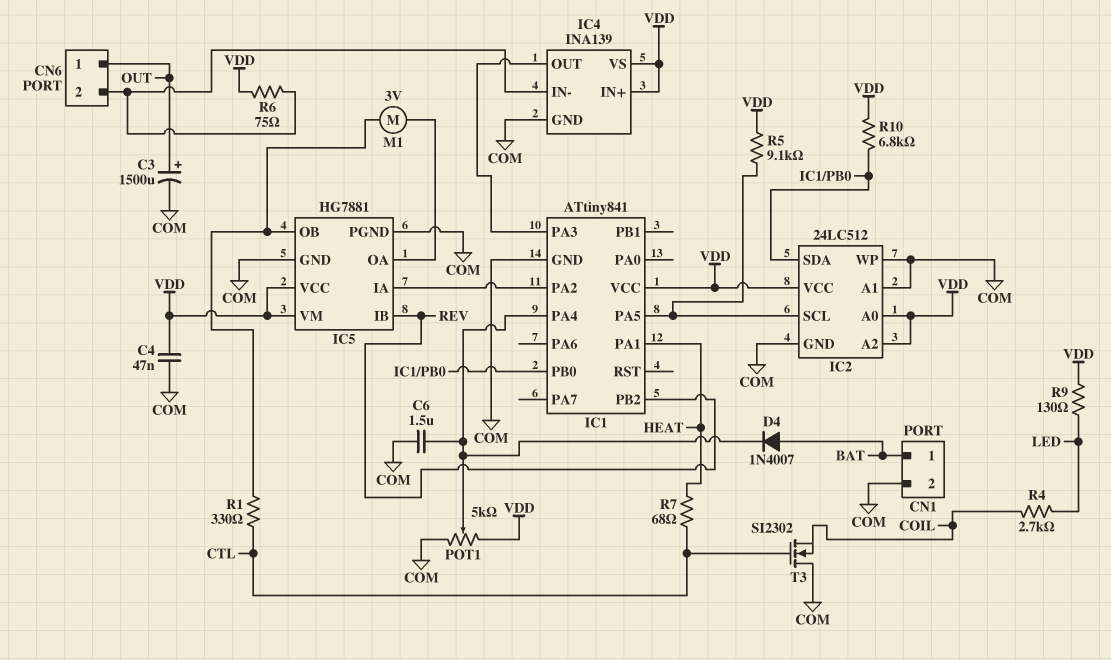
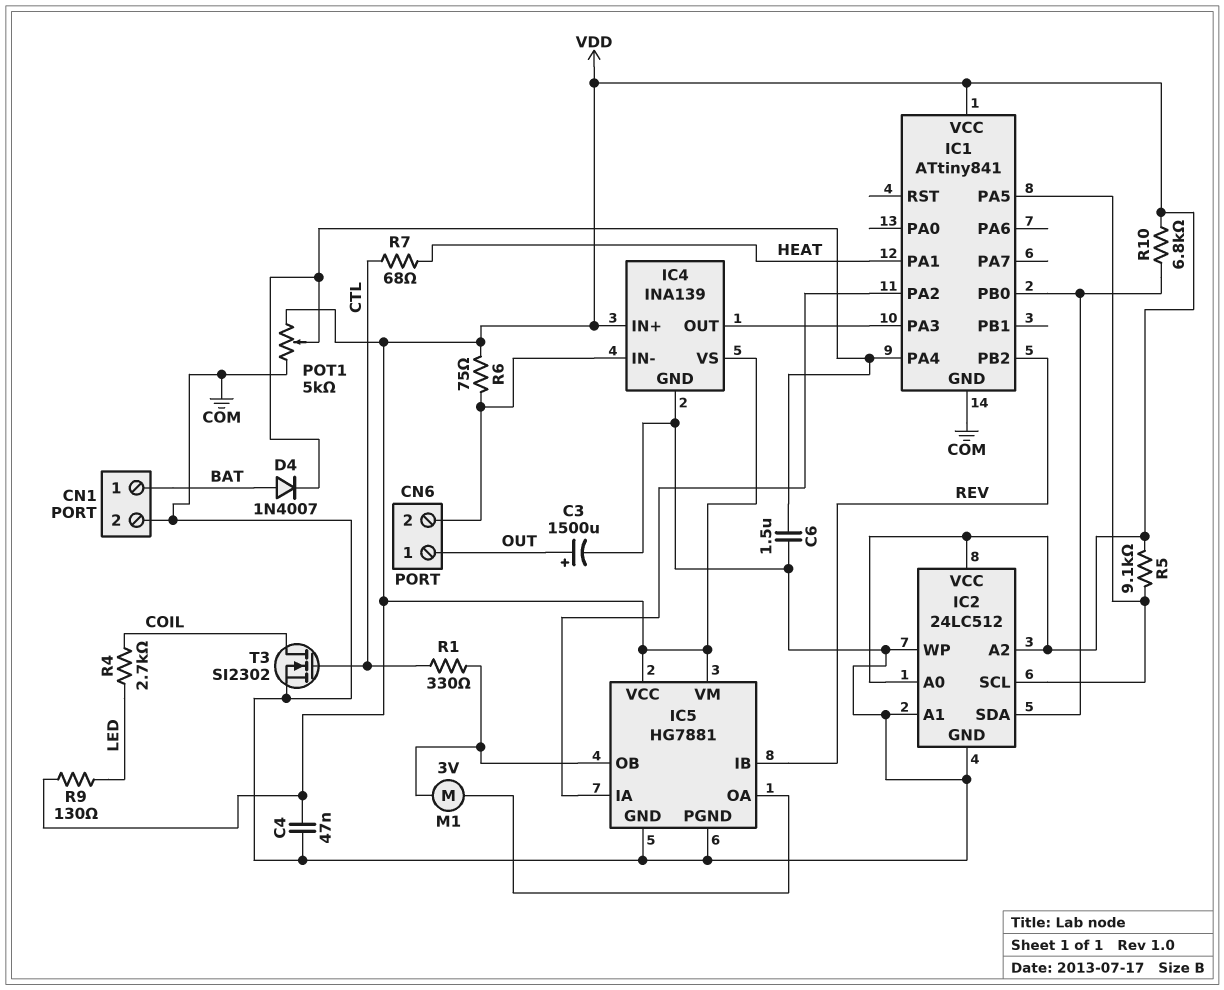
T3: NMOS SI2302 (G CTL, D COM, S COIL) -> NMOS SI2302 (G CTL, D COIL, S COM)

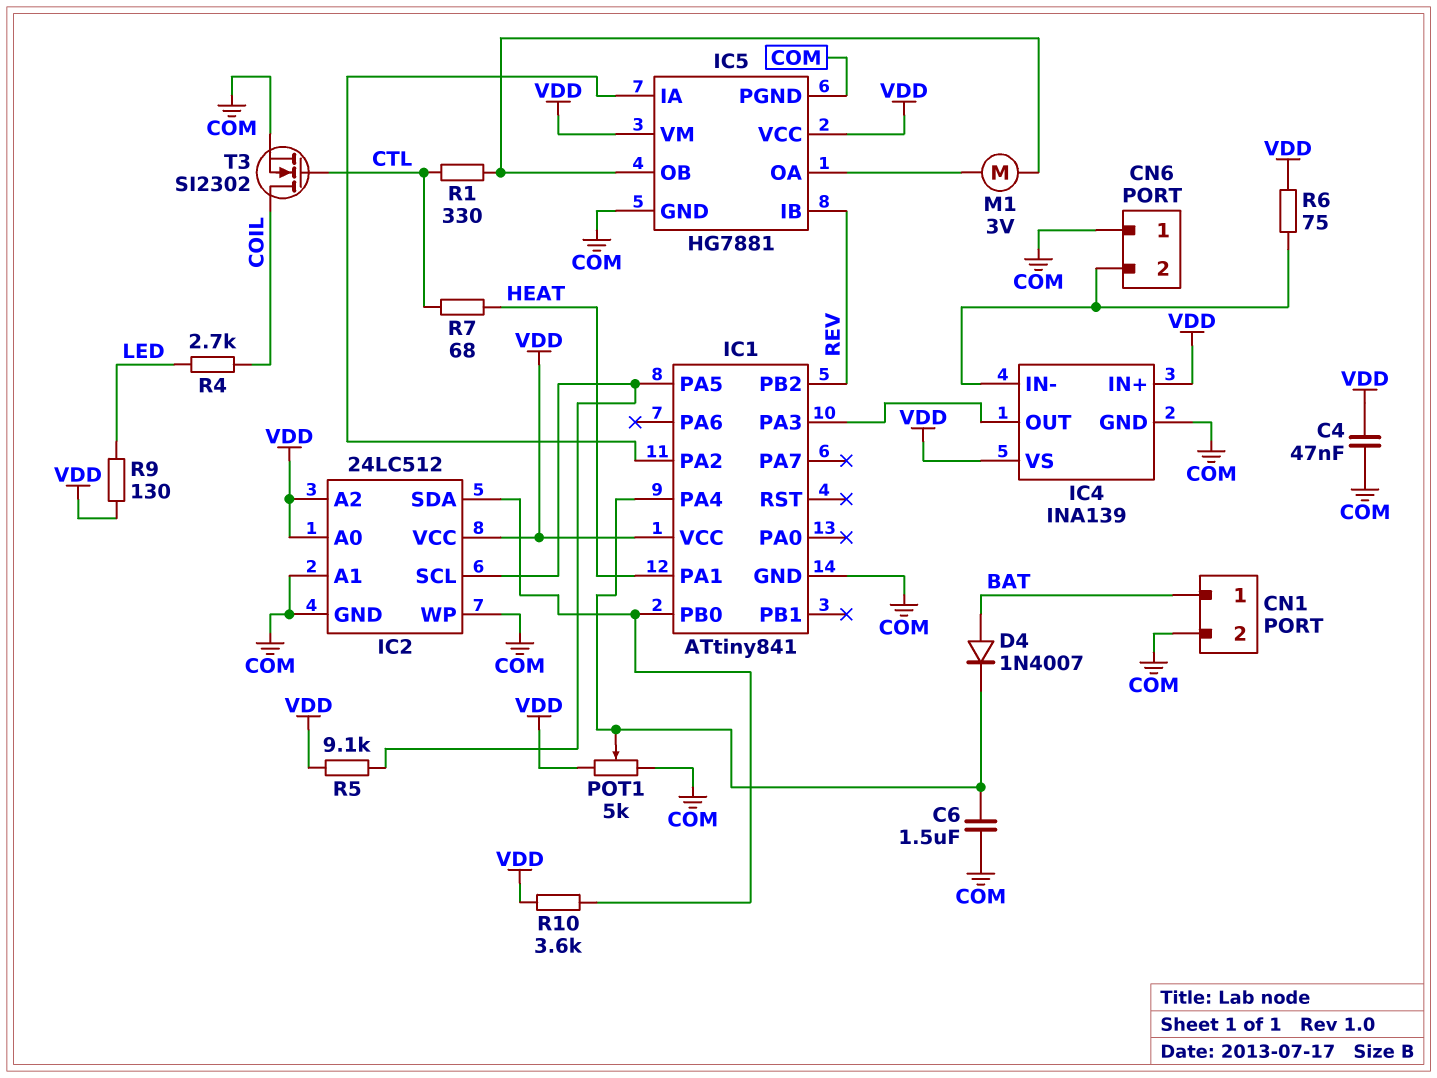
C3: 1500uF (plus OUT, minus COM) -> none
CN6 pin 1: OUT -> COM
R10: 6.8k (IC1/PB0, VDD) -> 3.6k (IC1/PB0, VDD)

